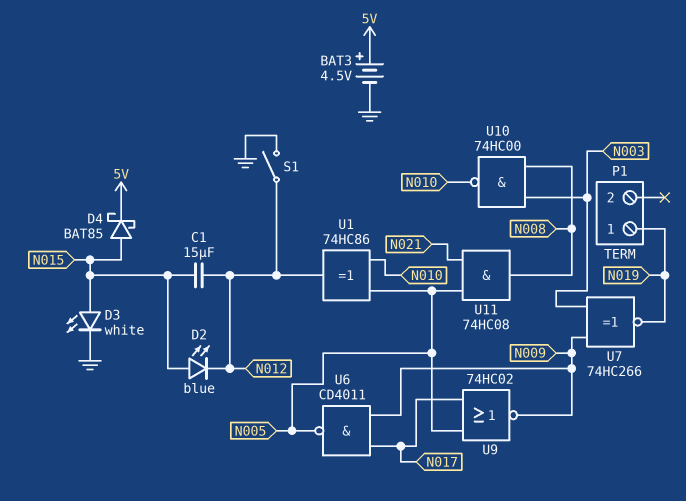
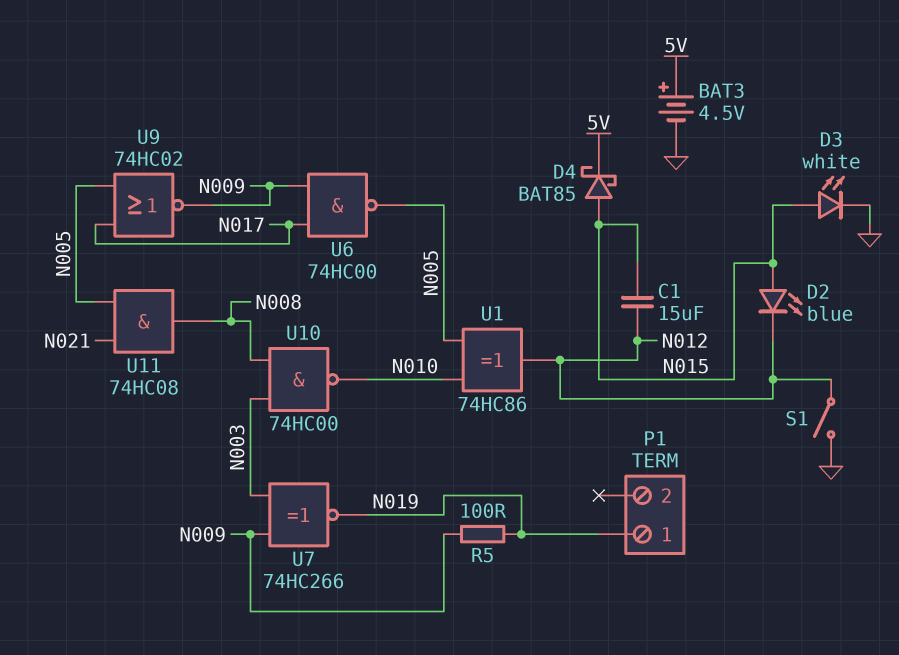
R5: none -> 100 (N009, N019)
U6: NAND CD4011 (in N009, in N017, out N005) -> NAND 74HC00 (in N009, in N017, out N005)

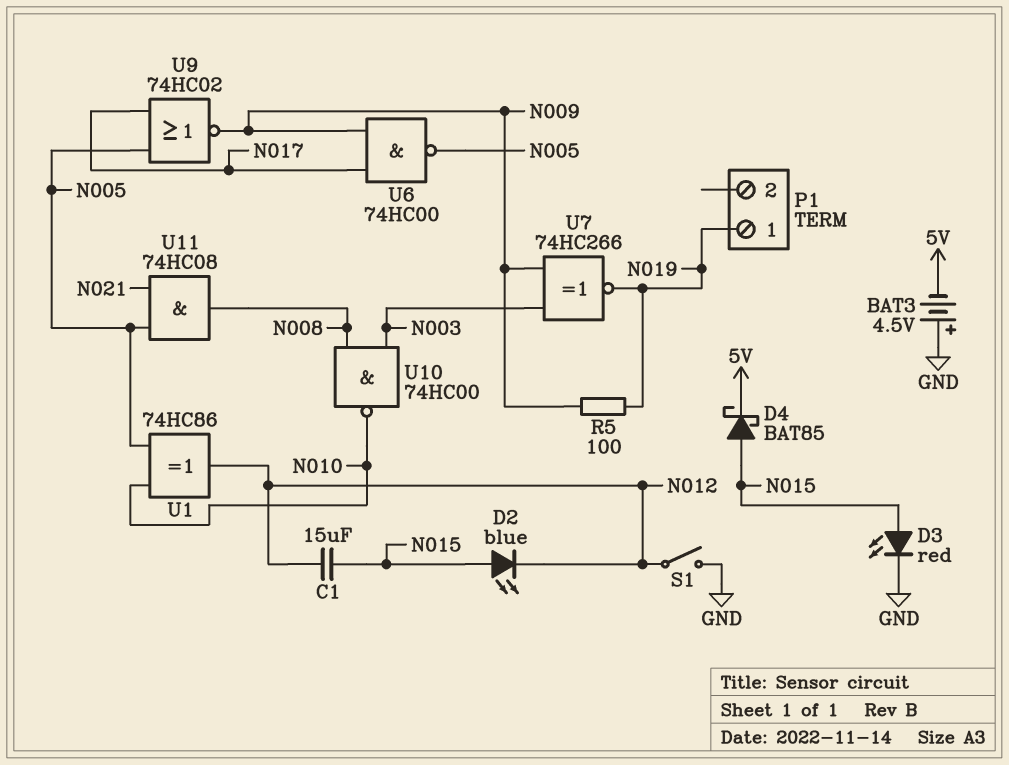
BAT3: 4.5V (plus 5V, minus GND) -> 4.5V (plus GND, minus 5V)
D3: LED white (A N015, K GND) -> LED red (A N015, K GND)

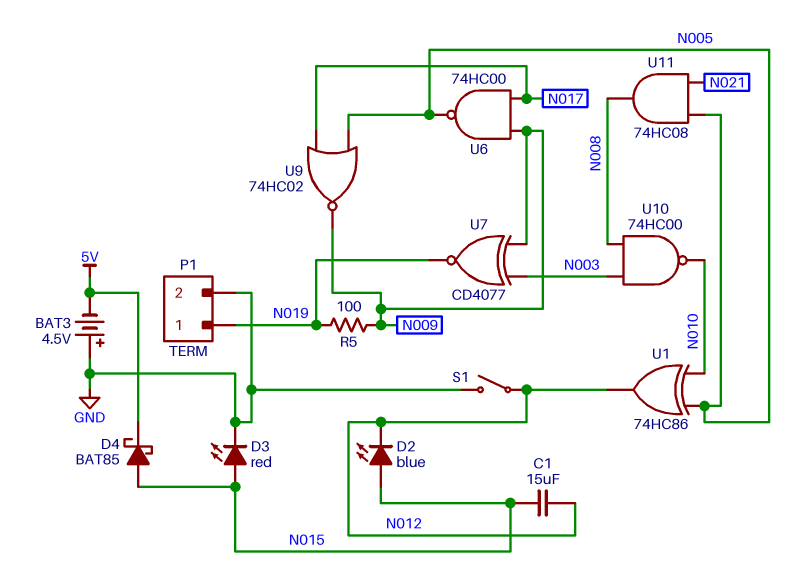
P1 pin 2: none -> GND
U7: XNOR 74HC266 (in N003, in N009, out N019) -> XNOR CD4077 (in N003, in N009, out N019)

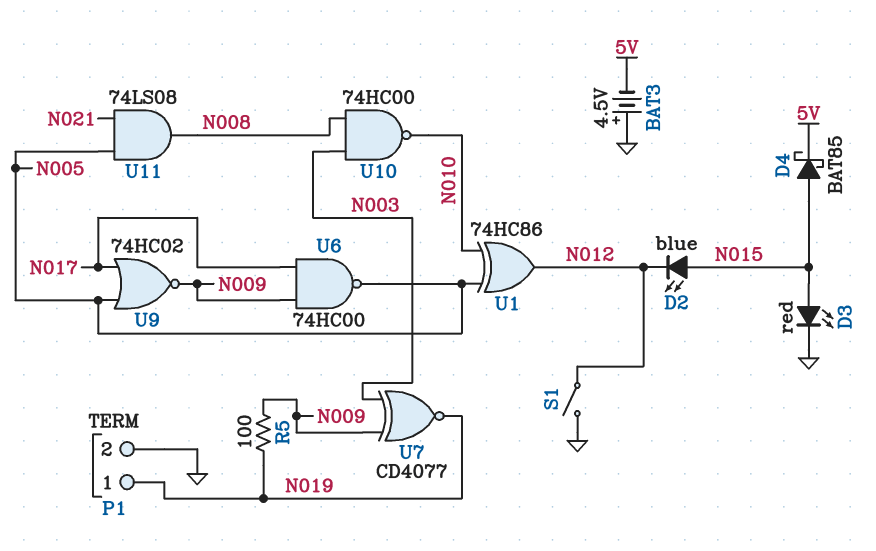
C1: 15uF (N012, N015) -> none
U11: AND 74HC08 (in N005, in N021, out N008) -> AND 74LS08 (in N005, in N021, out N008)

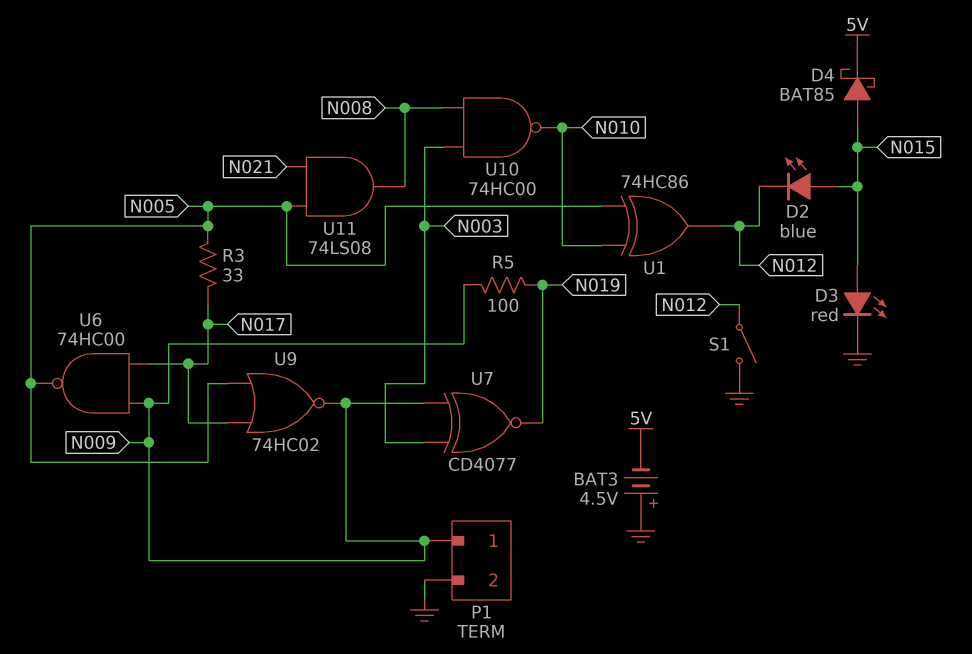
P1 pin 1: N019 -> N009
R3: none -> 33 (N005, N017)

